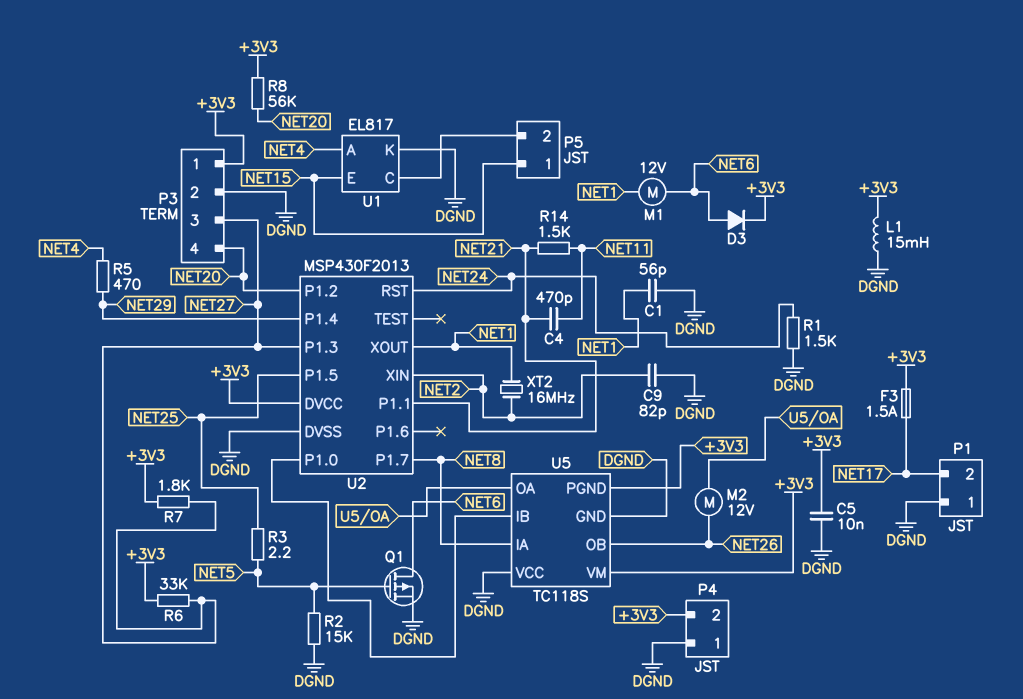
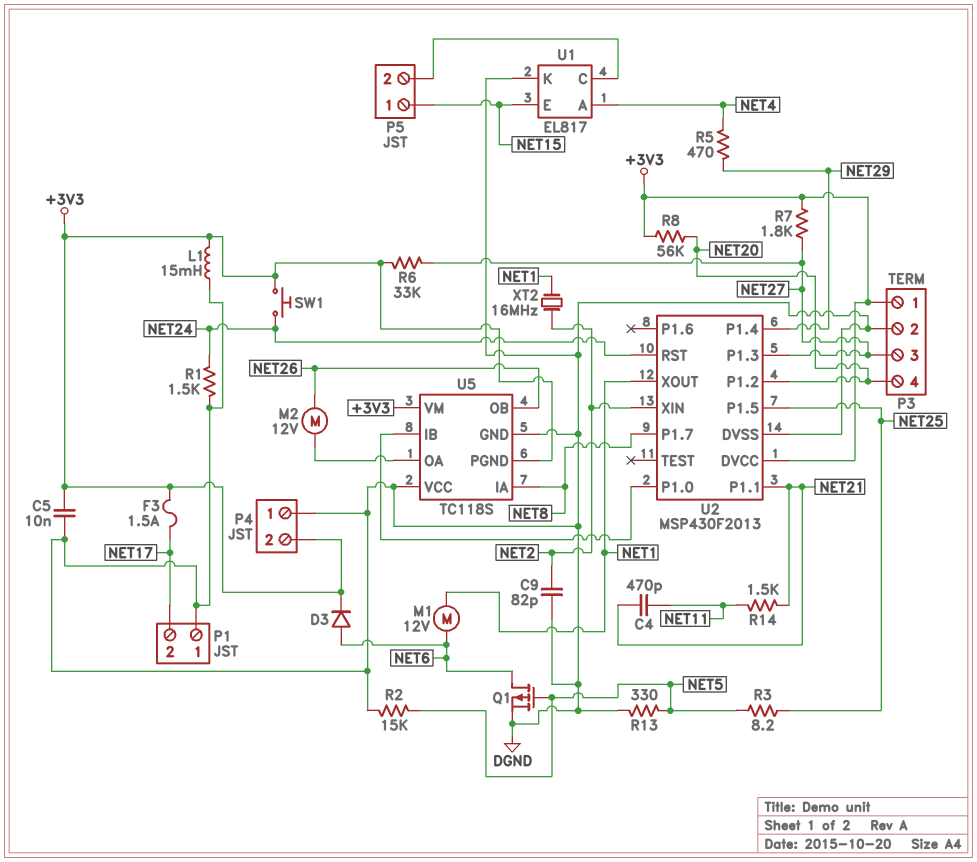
C1: 56pF (DGND, NET1) -> none
R3: 2.2 (NET5, NET25) -> 8.2 (NET5, NET25)
R13: none -> 330 (DGND, NET5)
SW1: none -> button (+3V3, NET24)

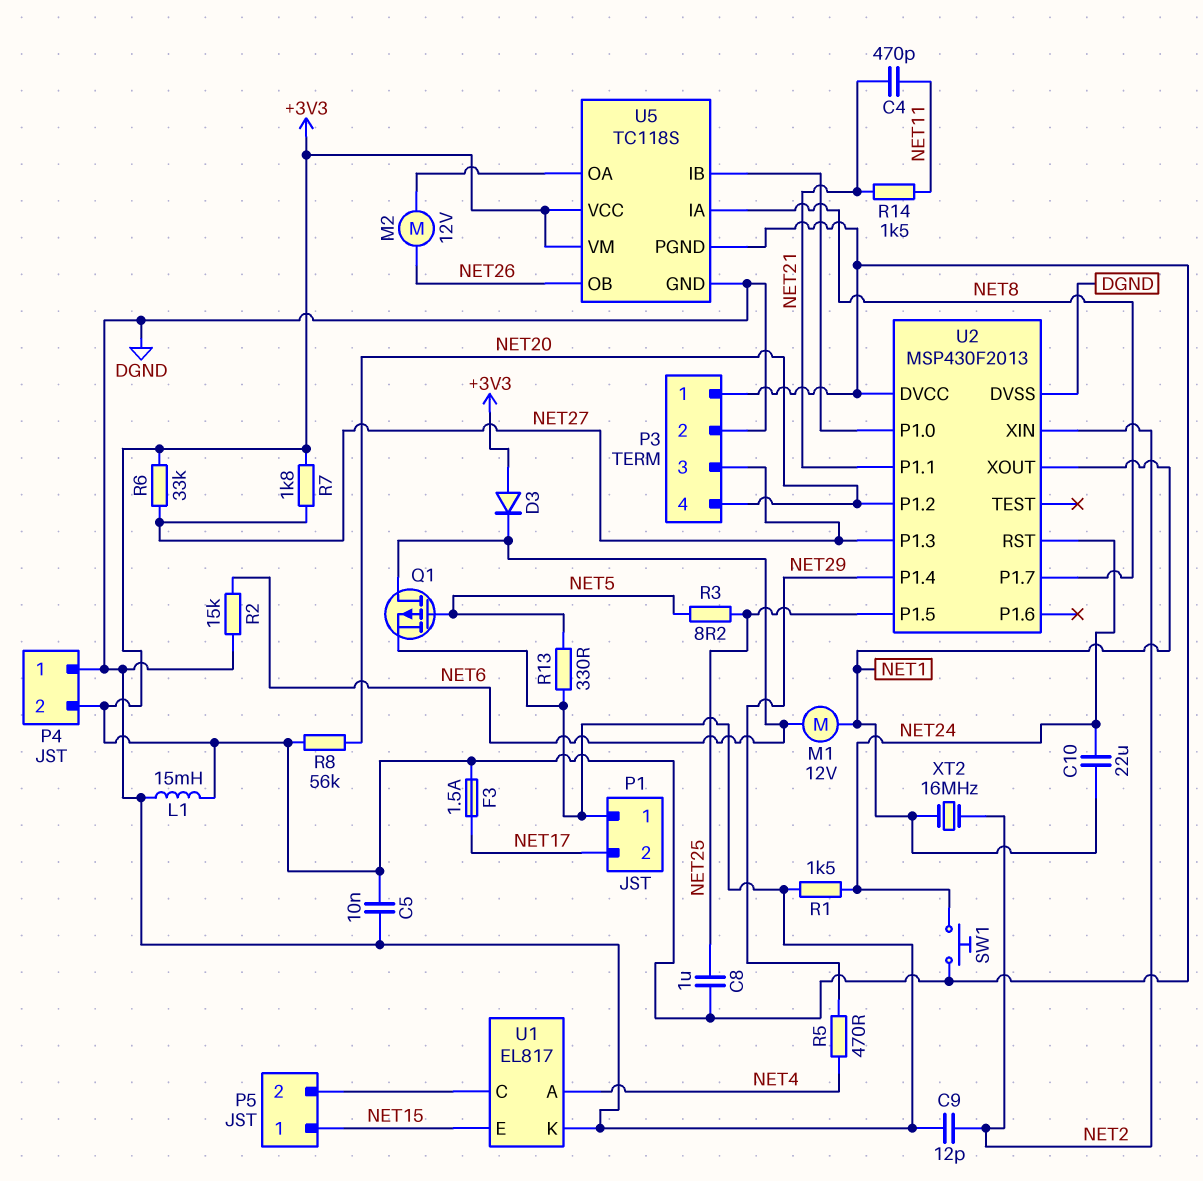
C8: none -> 1uF (+3V3, NET25)
C9: 82pF (DGND, NET2) -> 12pF (DGND, NET2)
C10: none -> 22uF (NET1, NET24)
D3: diode (A NET6, K +3V3) -> diode (A +3V3, K NET6)
R2: 15k (DGND, NET5) -> 15k (DGND, NET6)
U5 pin VCC: DGND -> +3V3

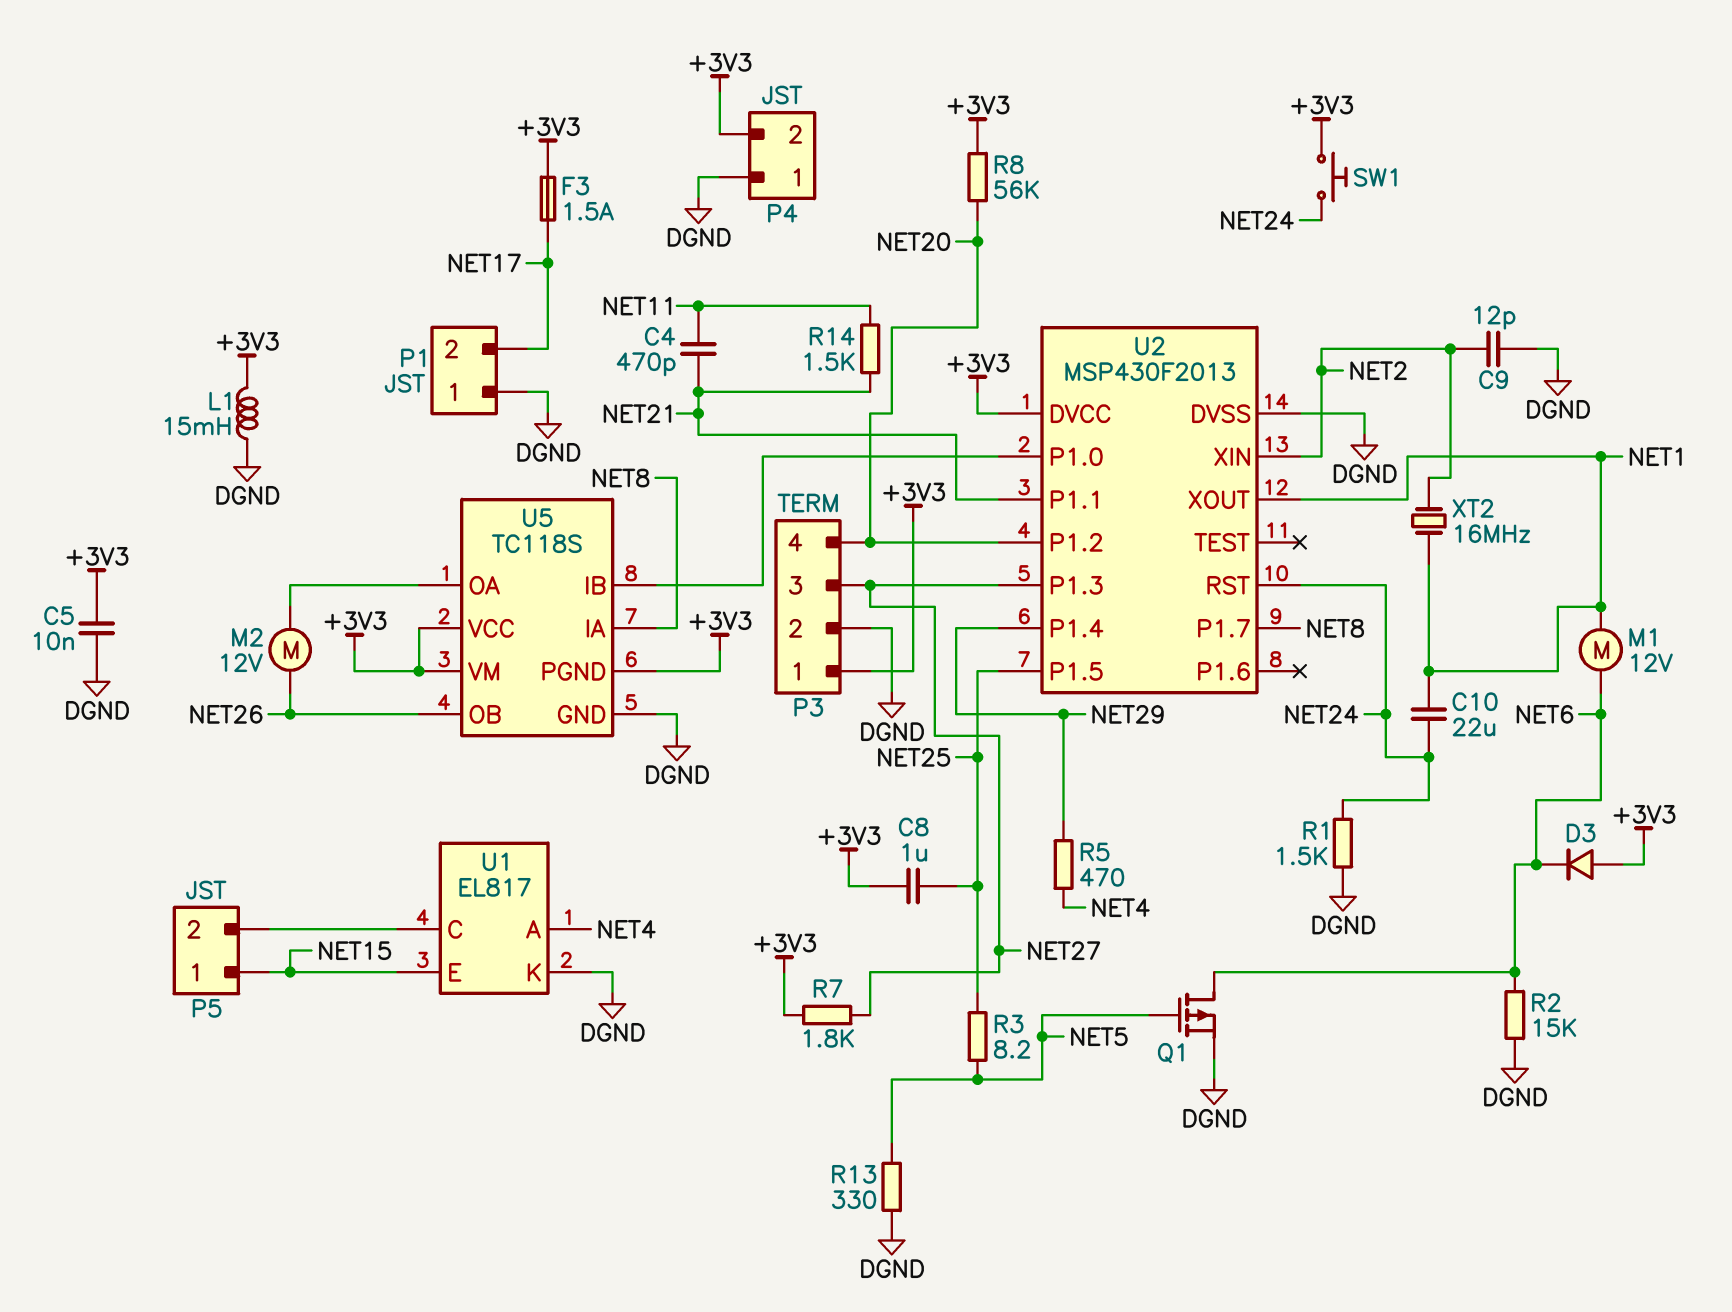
R6: 33k (+3V3, NET27) -> none

